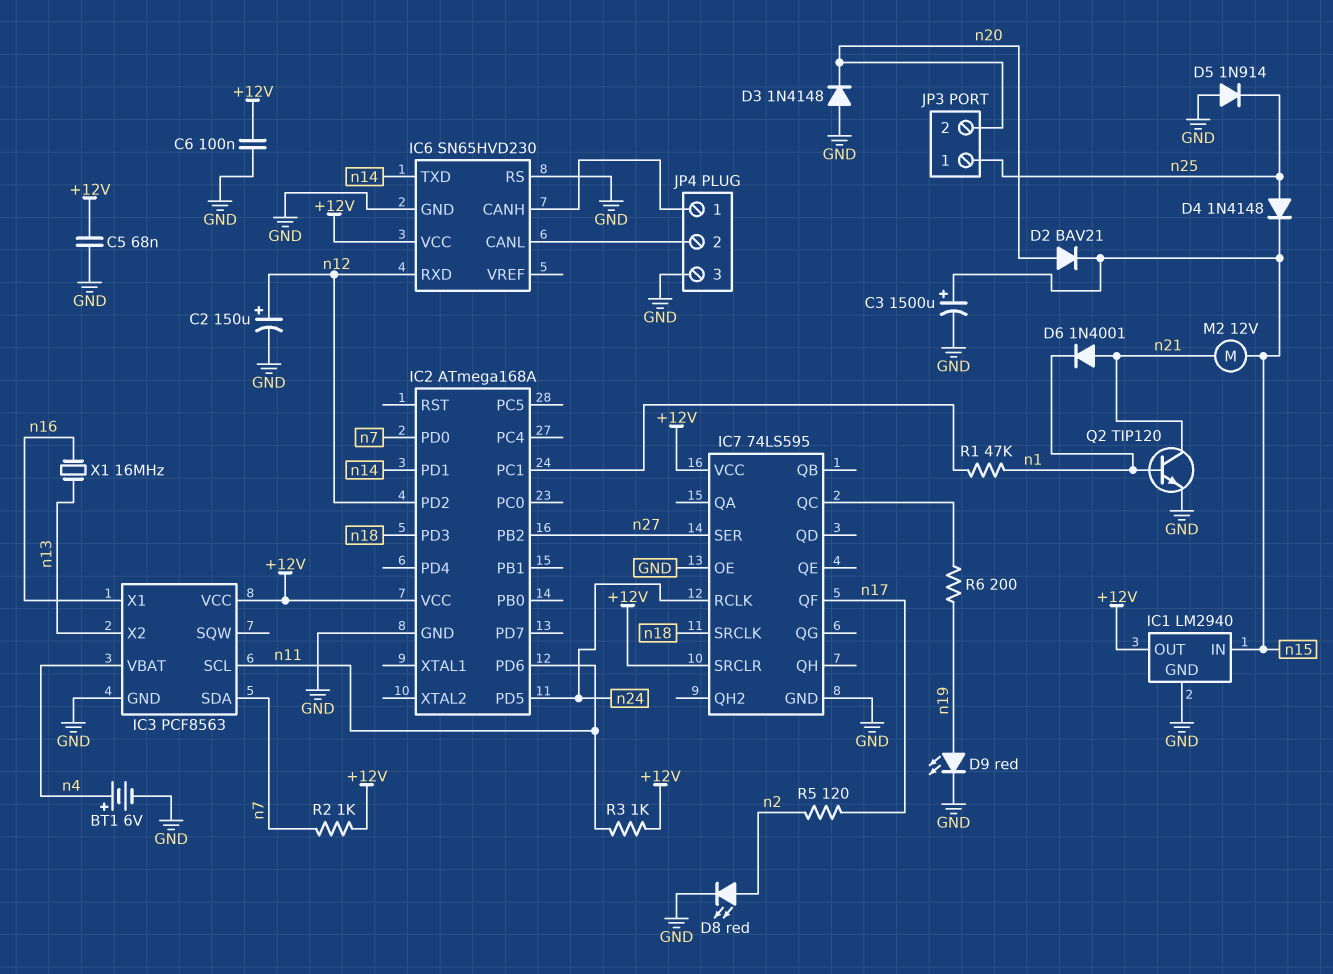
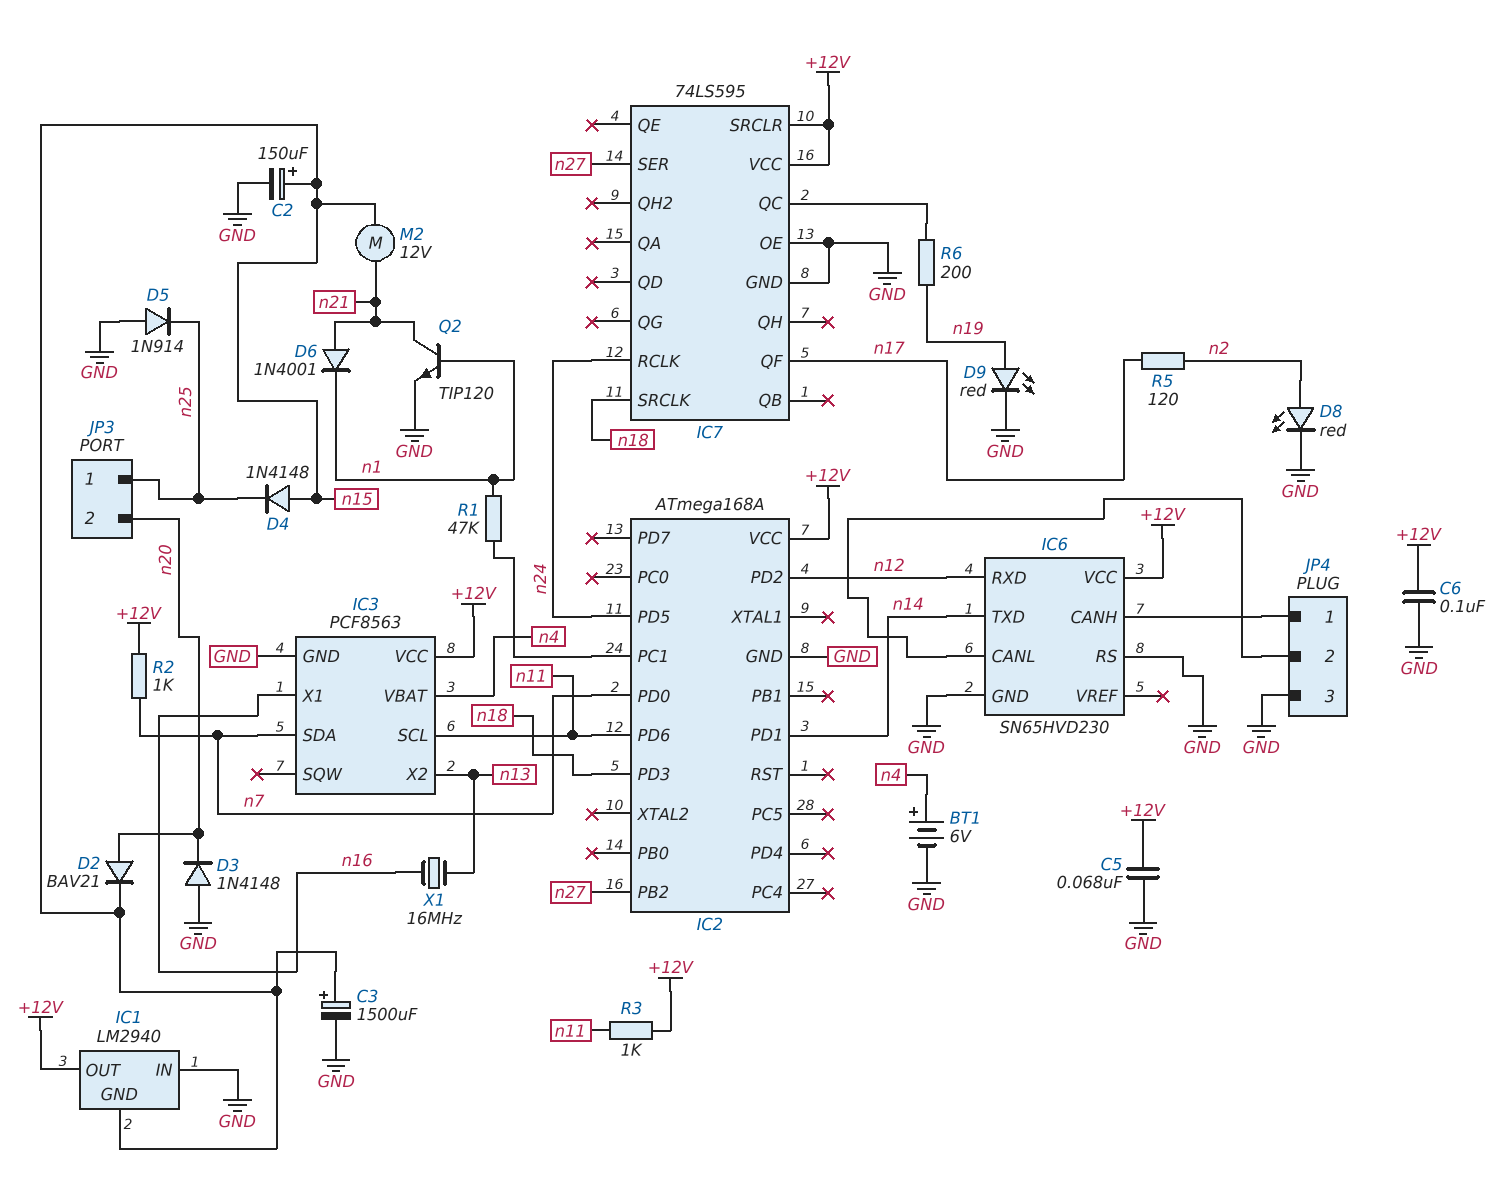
C2: 150uF (plus n12, minus GND) -> 150uF (plus n15, minus GND)
D4: diode 1N4148 (A n25, K n15) -> diode 1N4148 (A n15, K n25)
IC1 pin GND: GND -> n15
IC1 pin IN: n15 -> GND

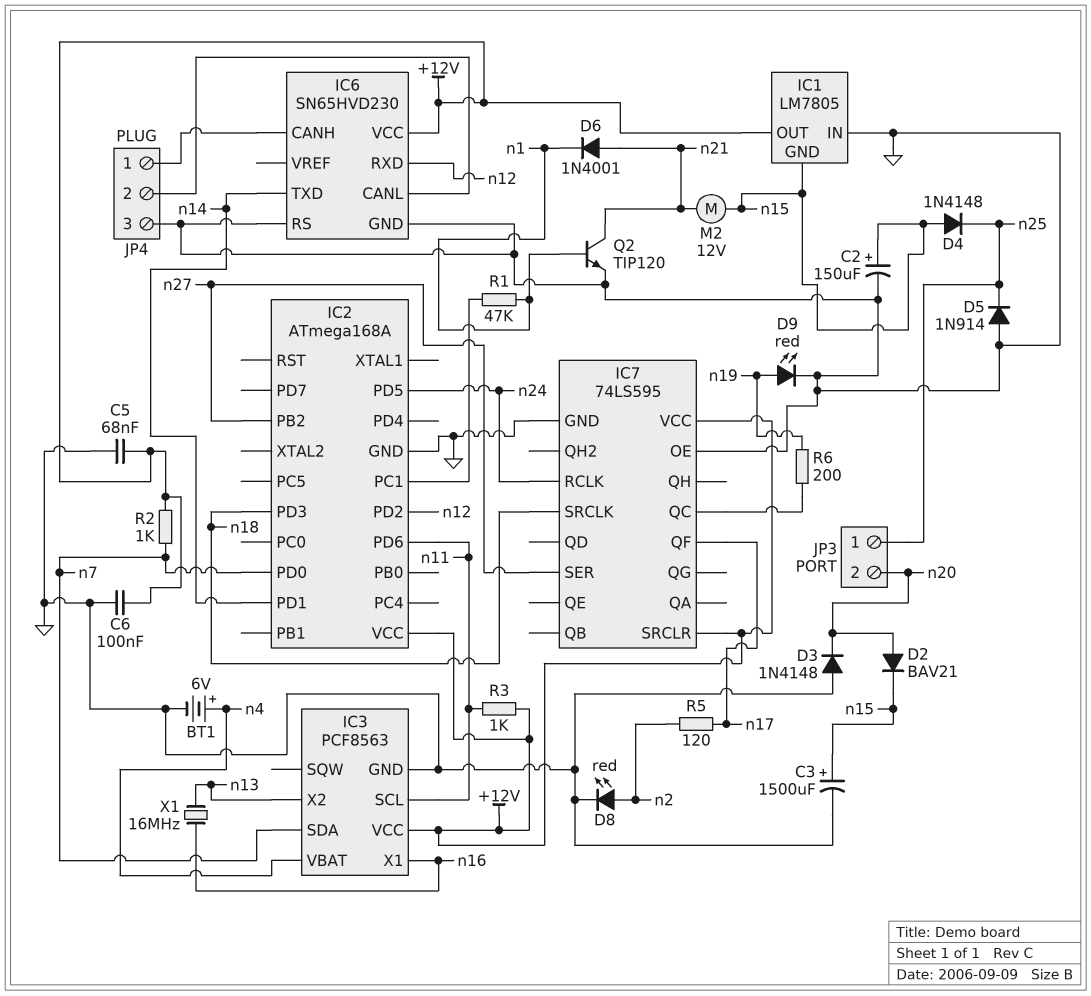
IC1: LM2940 -> LM7805

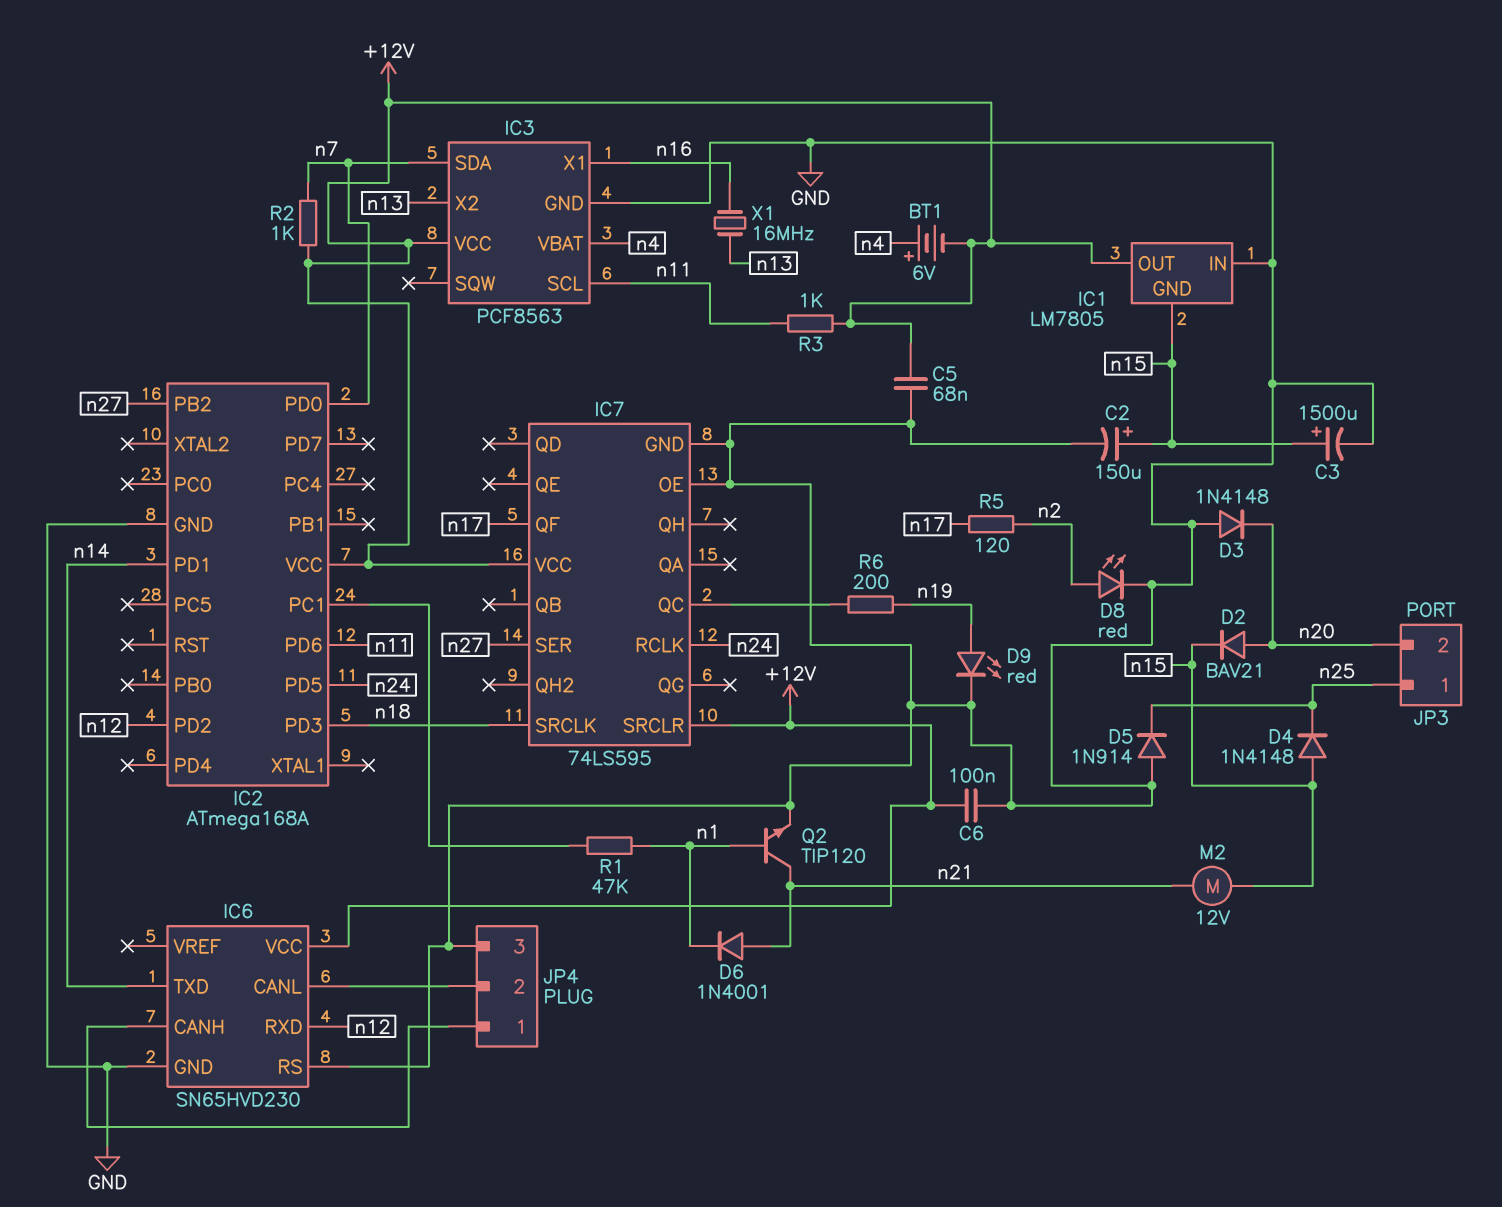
BT1: 6V (plus n4, minus GND) -> 6V (plus n4, minus +12V)

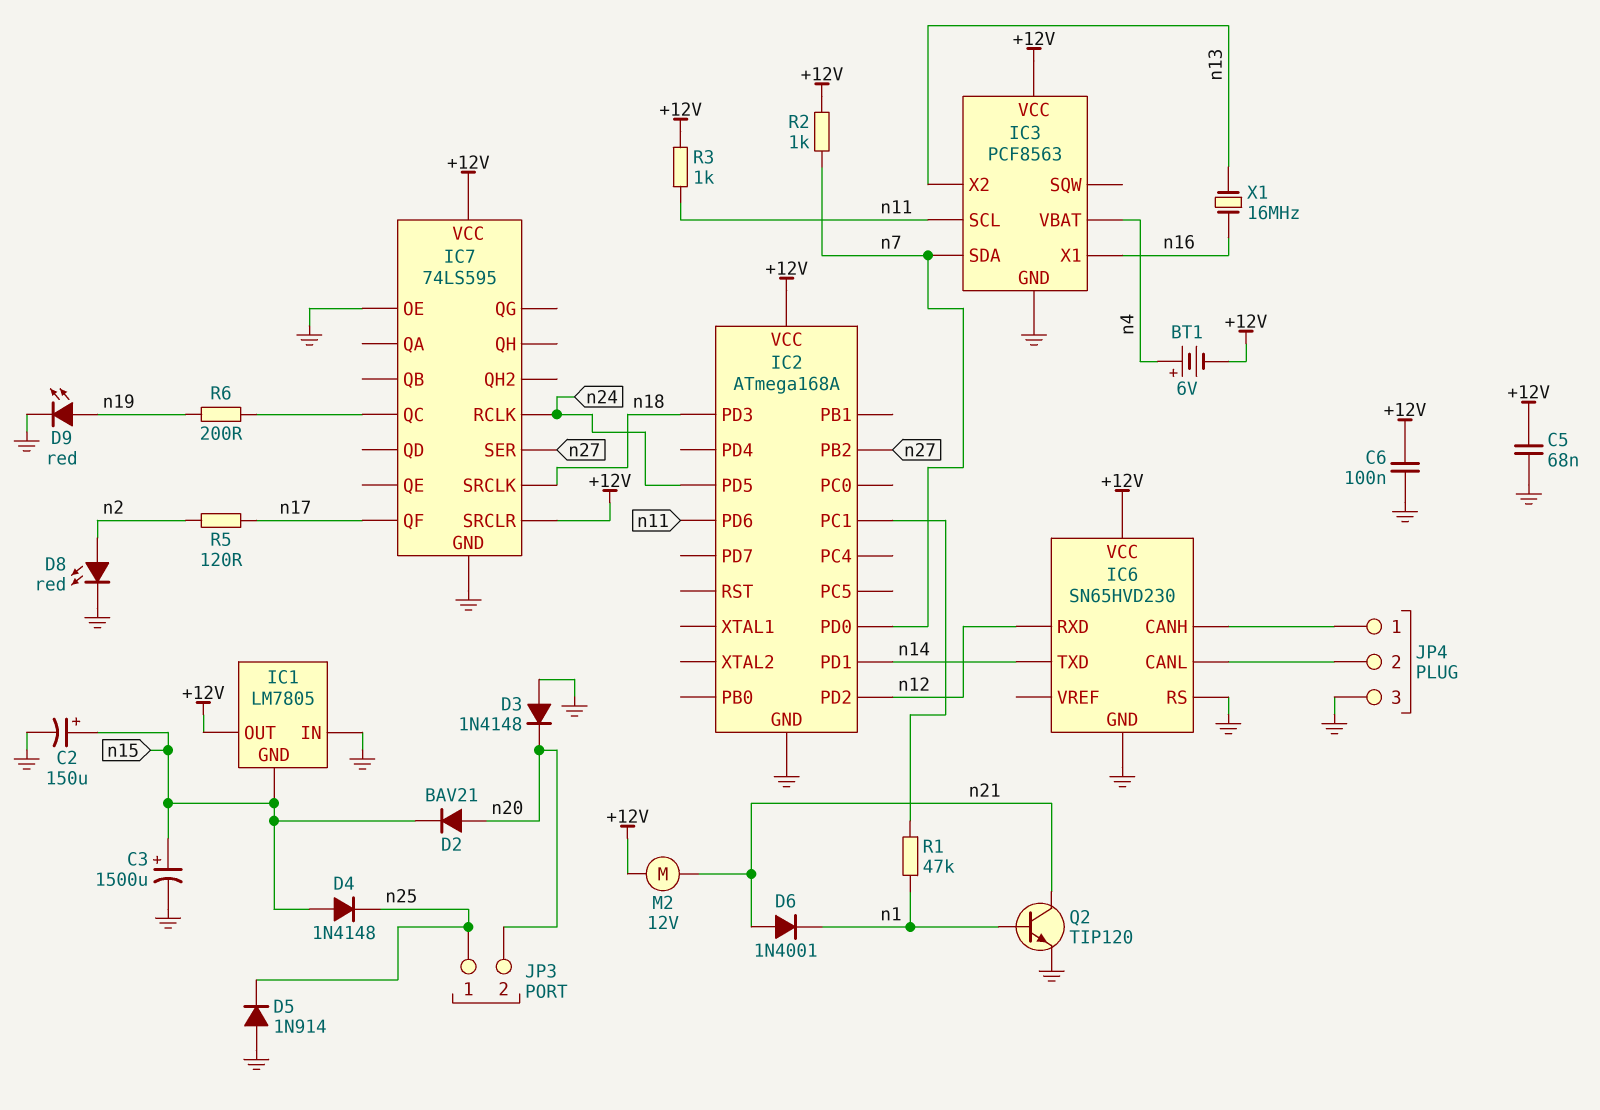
M2: motor 12V (n15, n21) -> motor 12V (+12V, n21)

